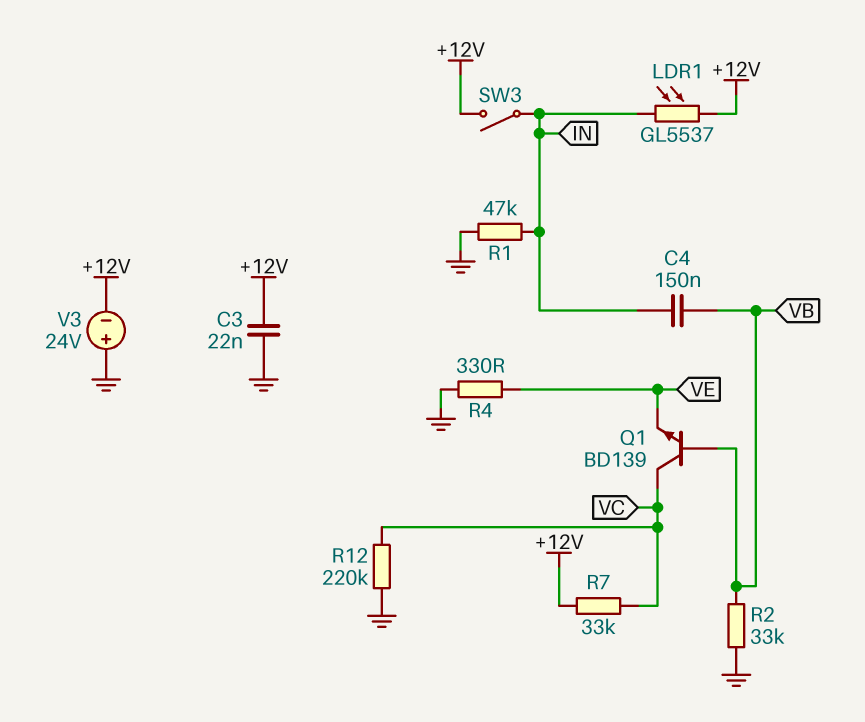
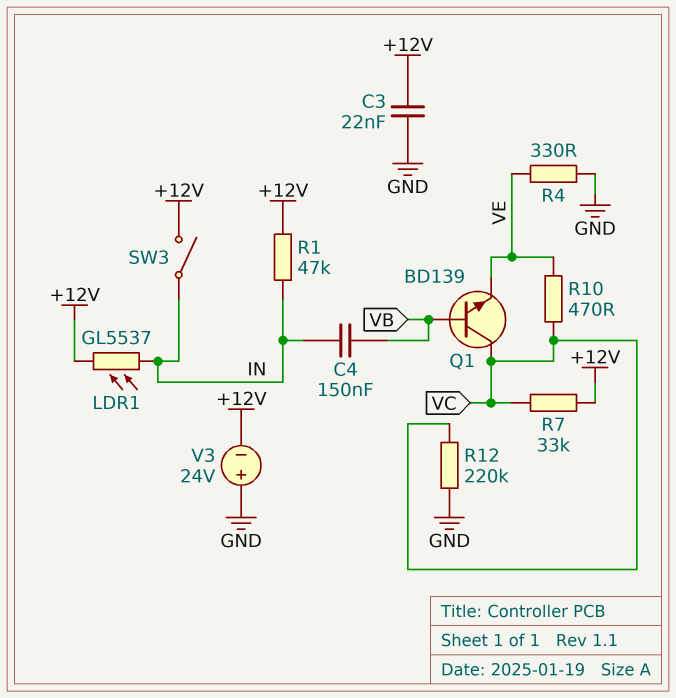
R1: 47k (GND, IN) -> 47k (+12V, IN)
R2: 33k (GND, VB) -> none
R10: none -> 470 (VC, VE)

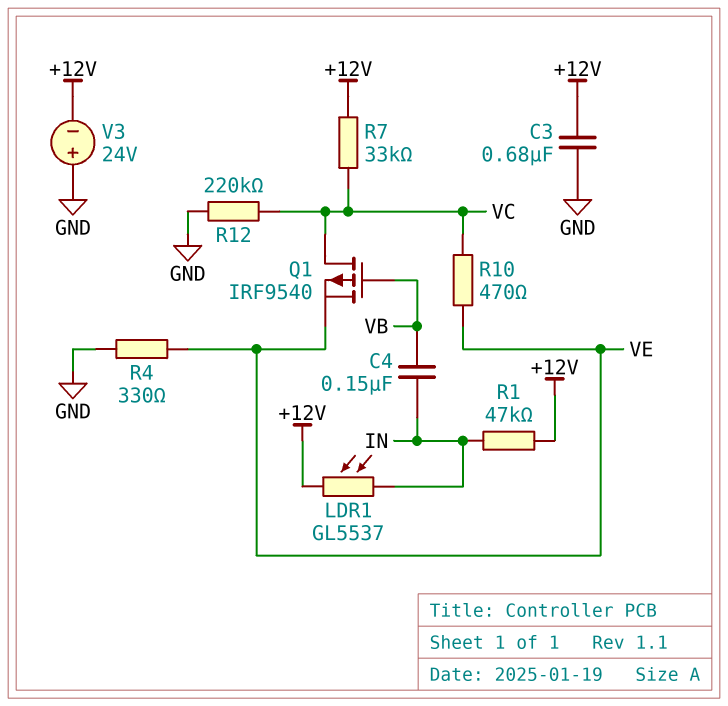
C3: 22nF (+12V, GND) -> 680nF (+12V, GND)
Q1: NPN BD139 (B VB, C VC, E VE) -> PMOS IRF9540 (G VB, D VC, S VE)
SW3: switch (+12V, IN) -> none

